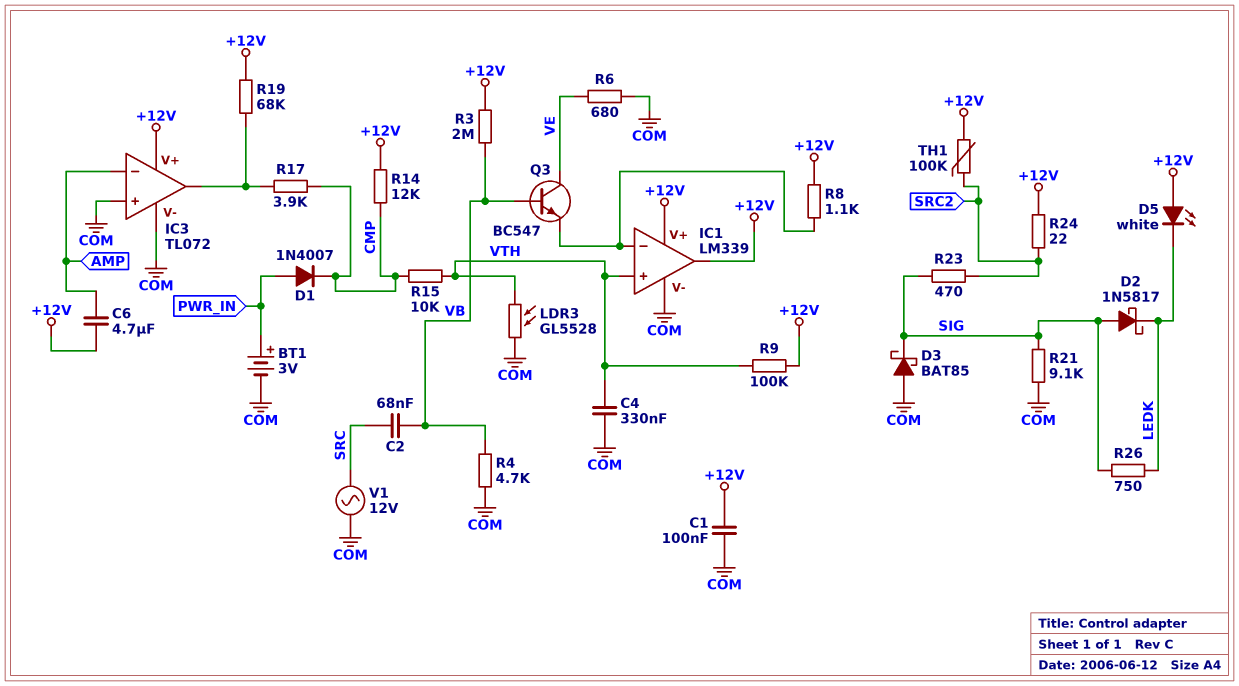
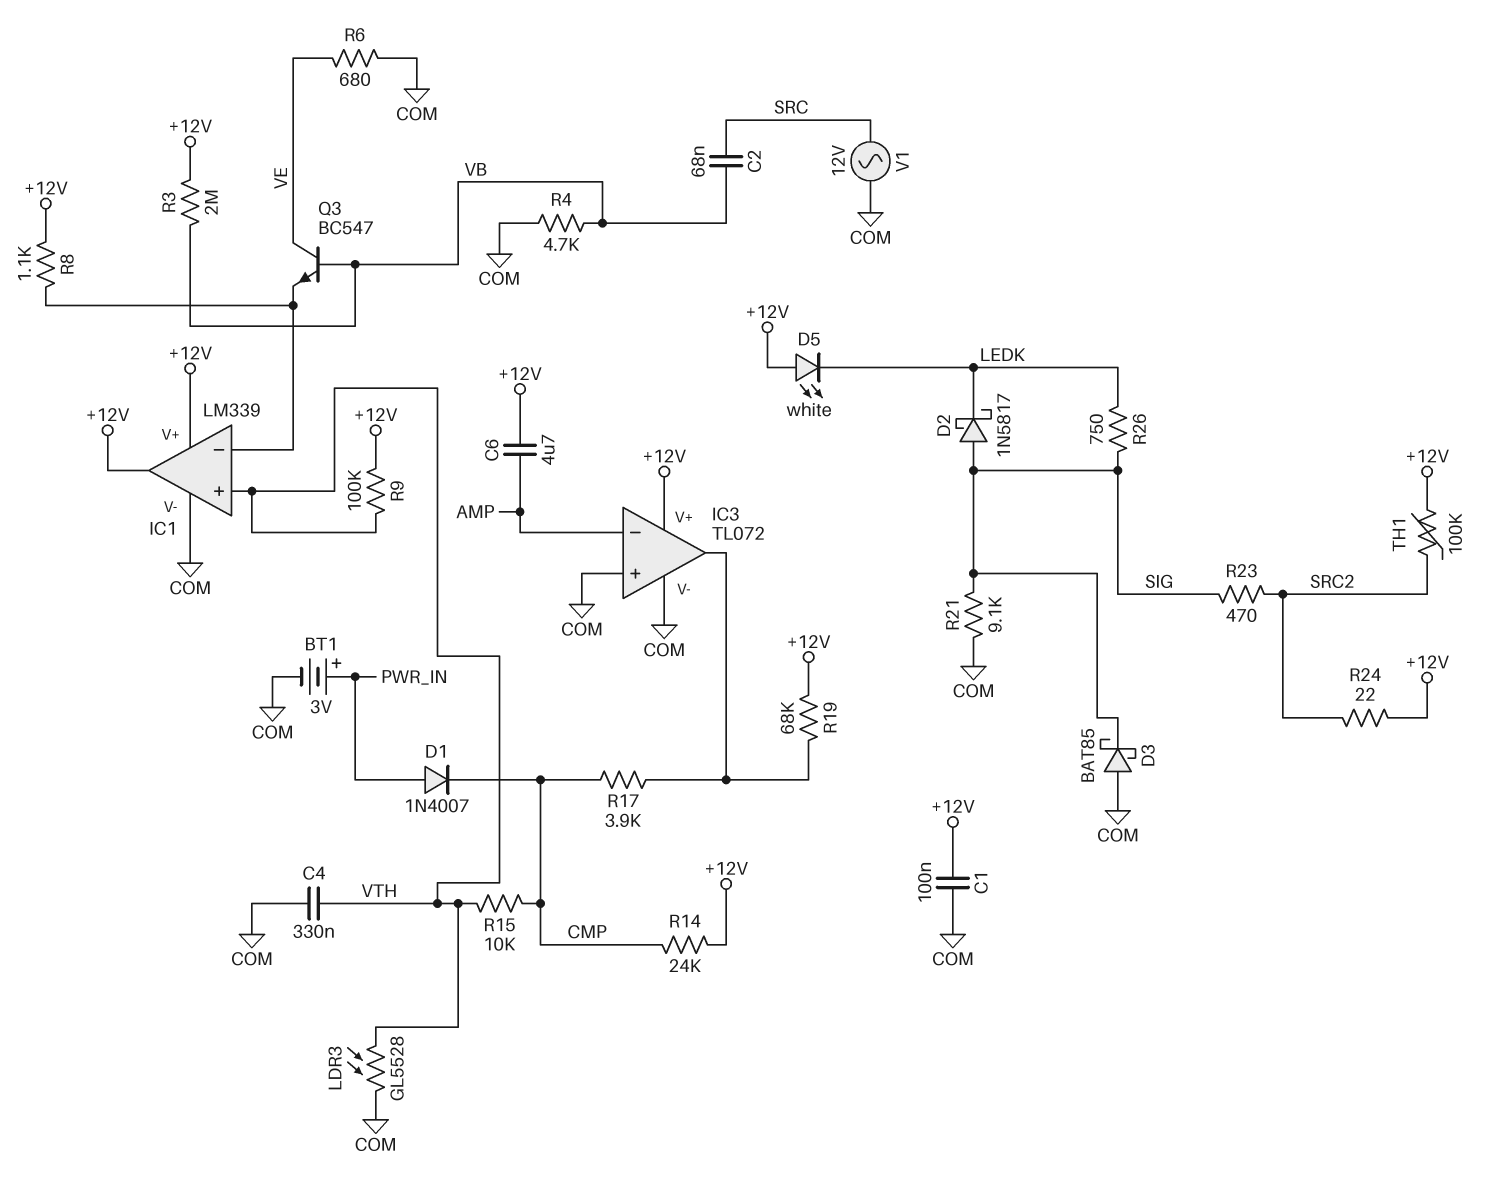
R14: 12k (+12V, CMP) -> 24k (+12V, CMP)

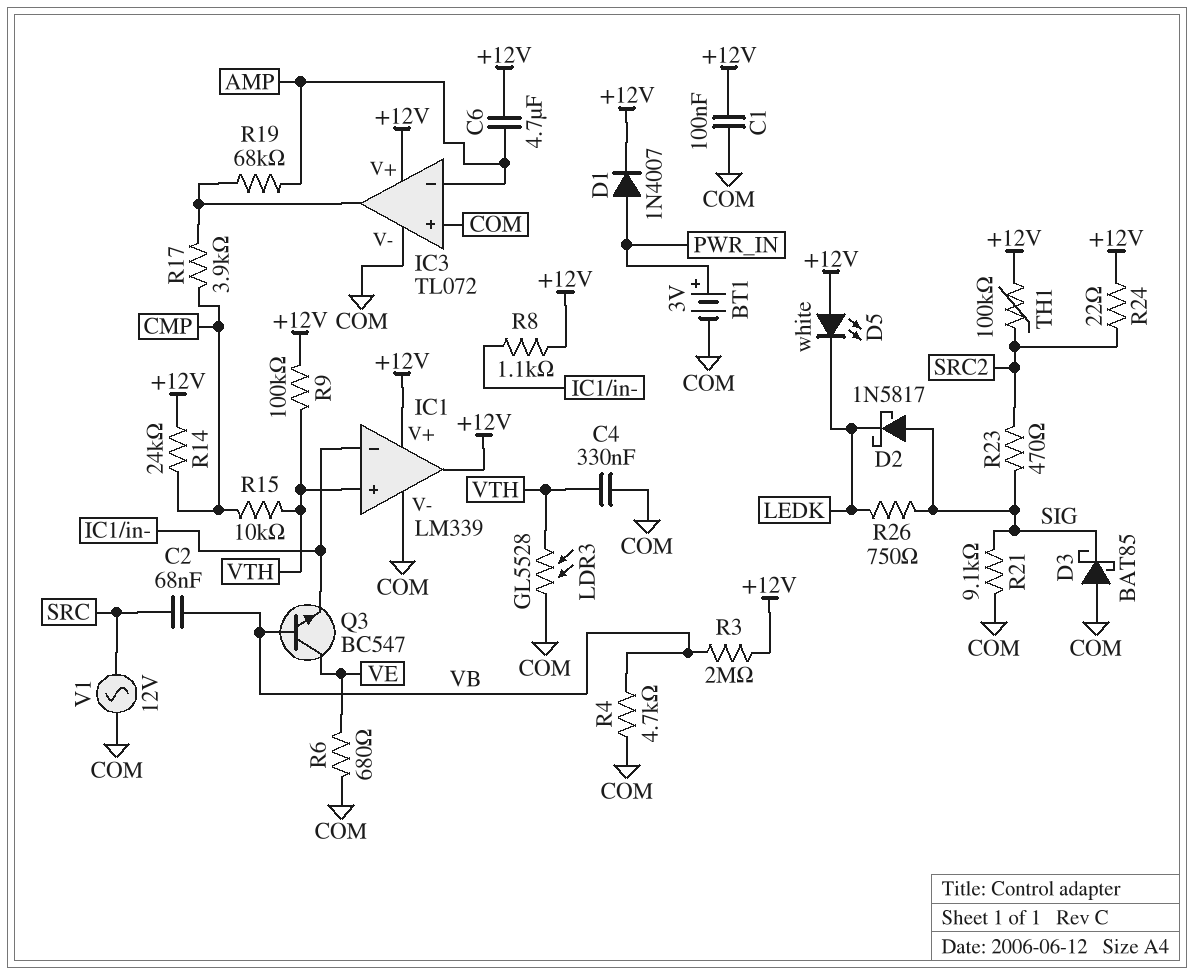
D1: diode 1N4007 (A PWR_IN, K CMP) -> diode 1N4007 (A PWR_IN, K +12V)
R19: 68k (+12V, IC3/out) -> 68k (AMP, IC3/out)

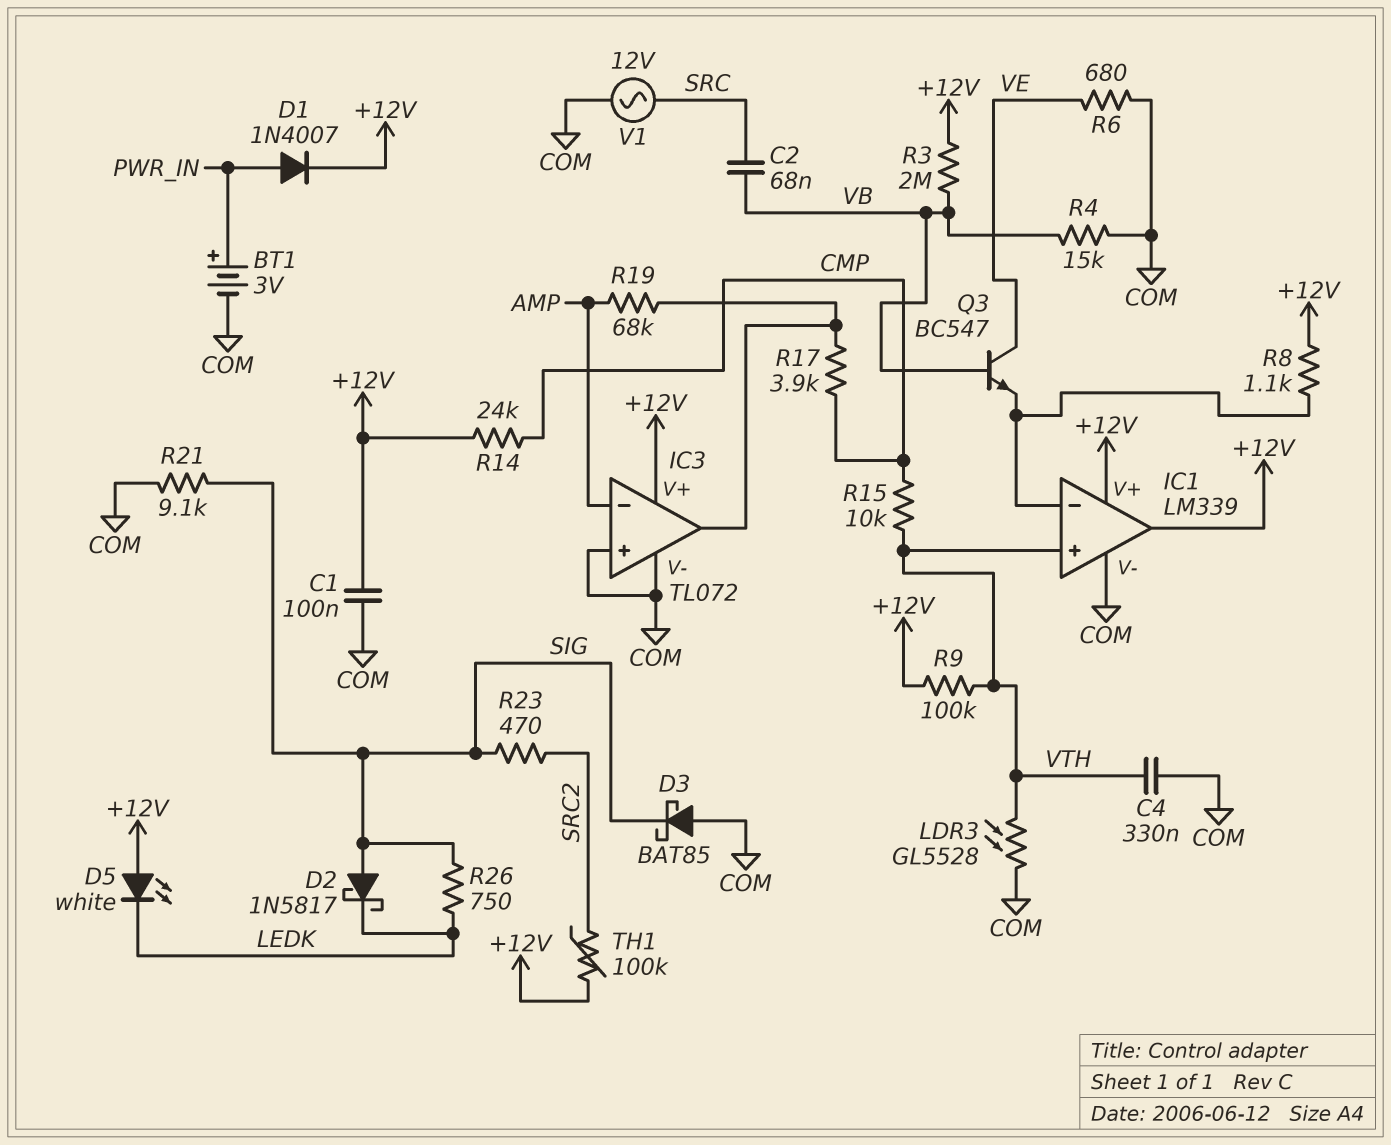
C6: 4.7uF (+12V, AMP) -> none
R4: 4.7k (COM, VB) -> 15k (COM, VB)
R24: 22 (+12V, SRC2) -> none

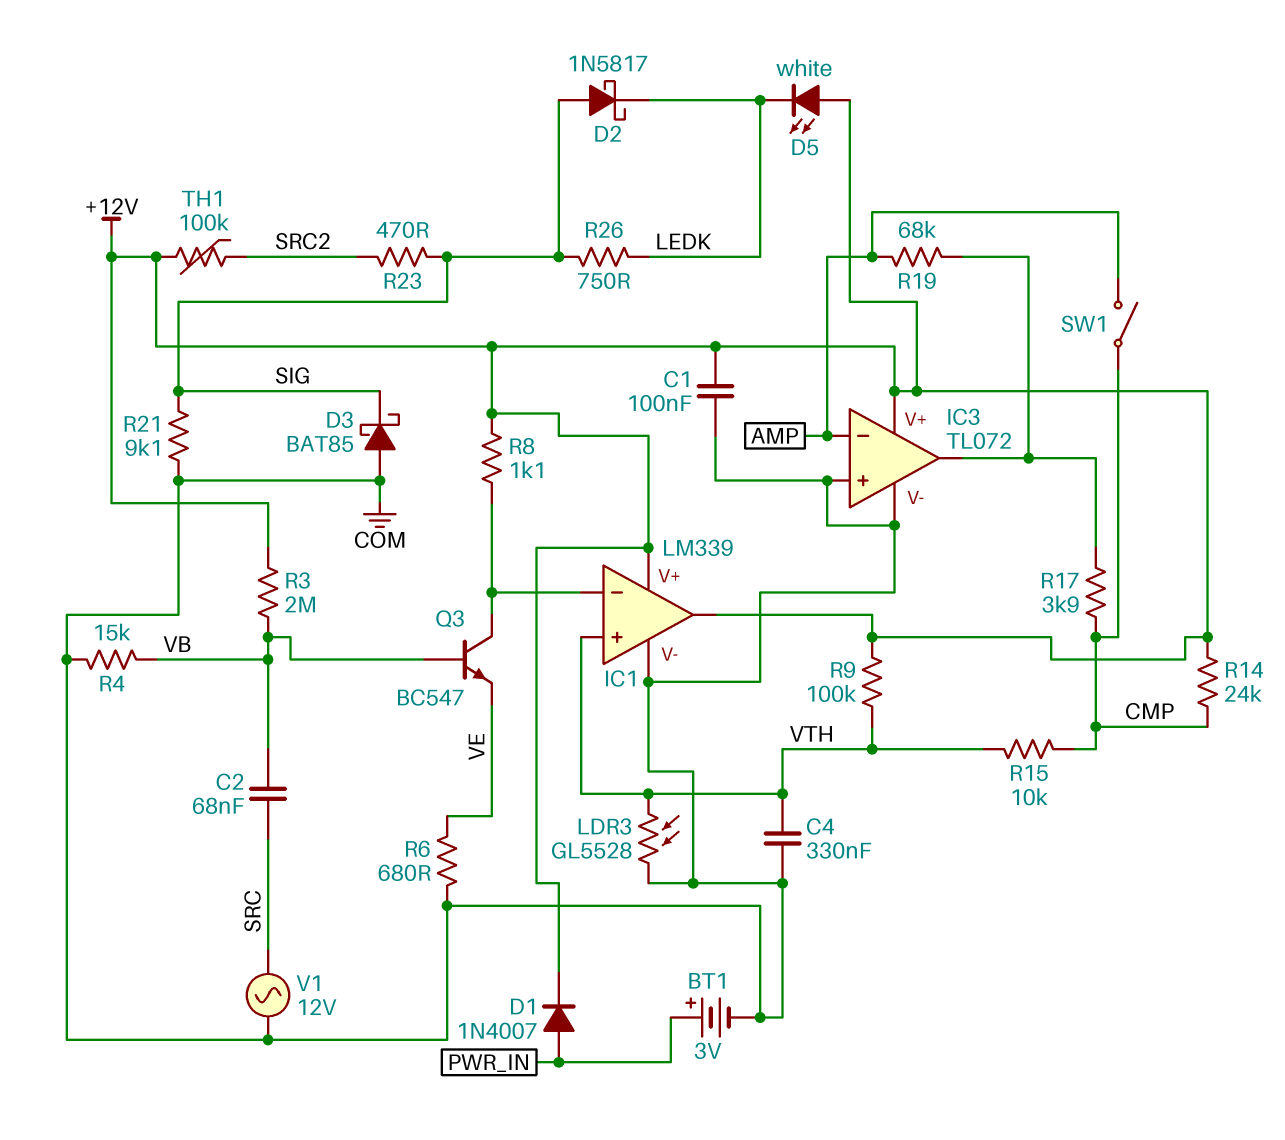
Q3: NPN BC547 (B VB, C VE, E IC1/in-) -> NPN BC547 (B VB, C IC1/in-, E VE)
SW1: none -> switch (AMP, CMP)

